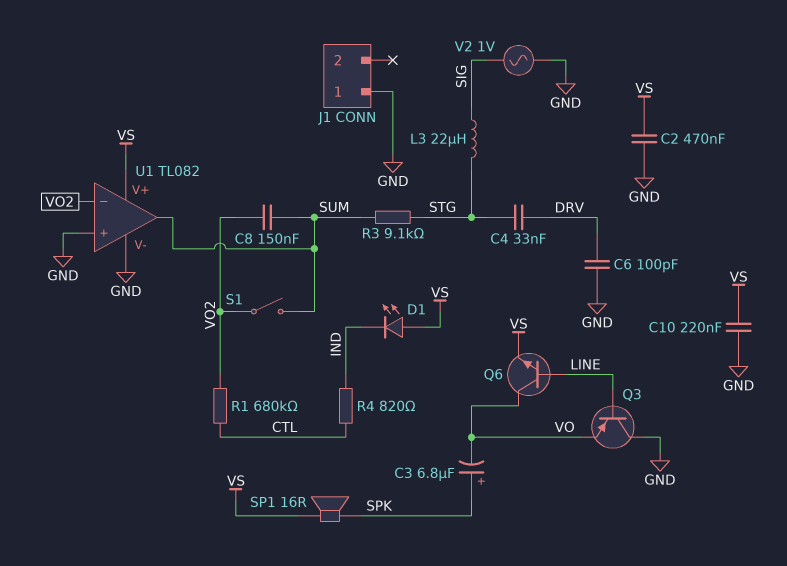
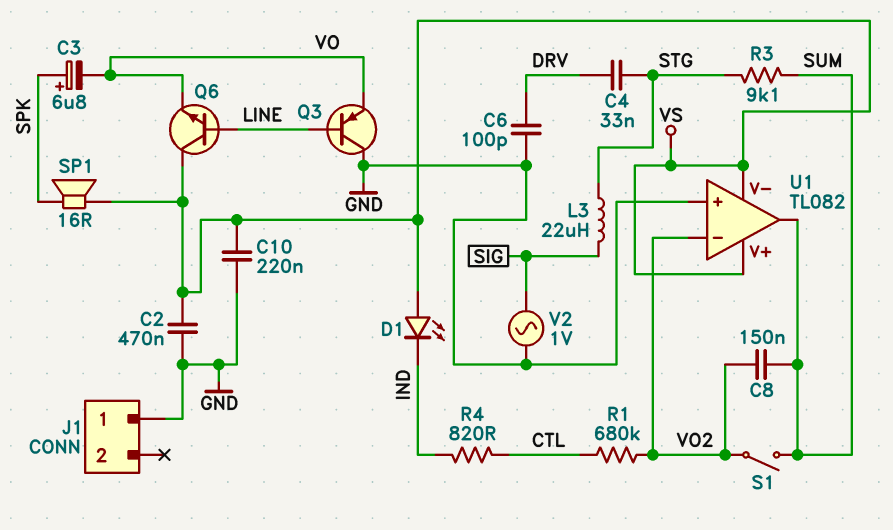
Q6: NPN (B LINE, C VO, E VS) -> NPN (B LINE, C VS, E VO)
U1 pin V-: GND -> VS

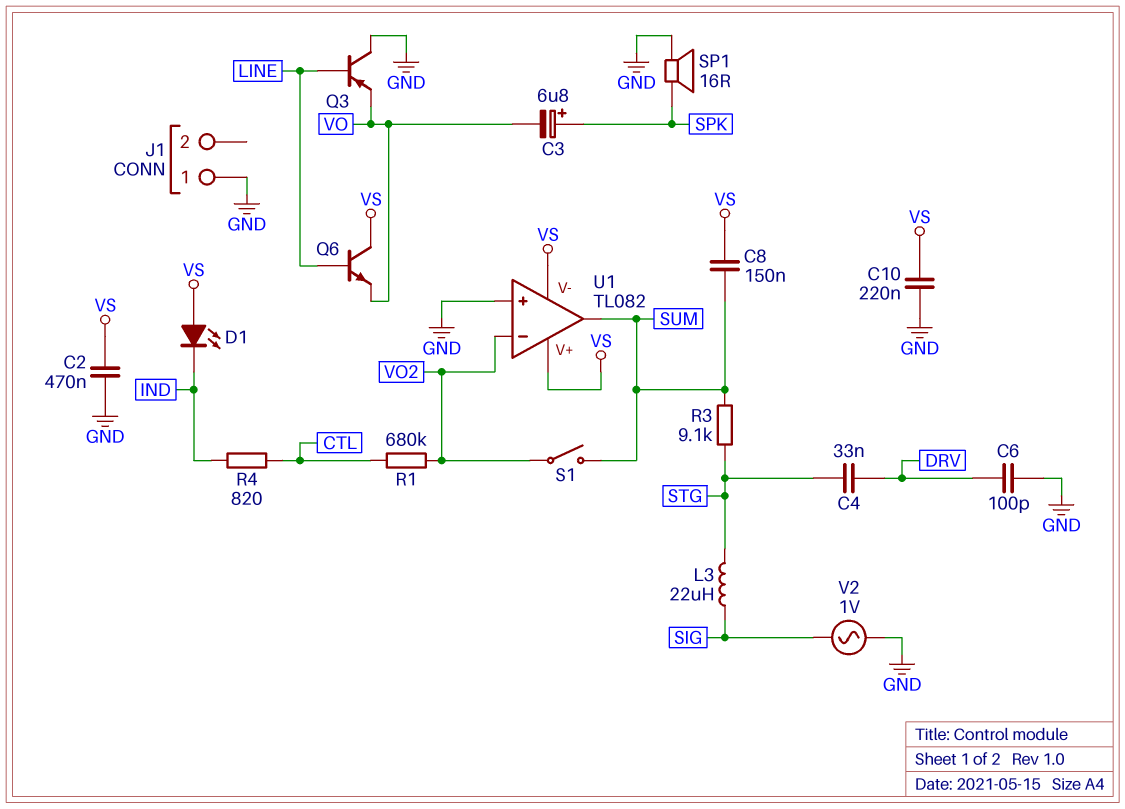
C8: 150nF (SUM, VO2) -> 150nF (SUM, VS)
SP1: speaker 16R (SPK, VS) -> speaker 16R (GND, SPK)

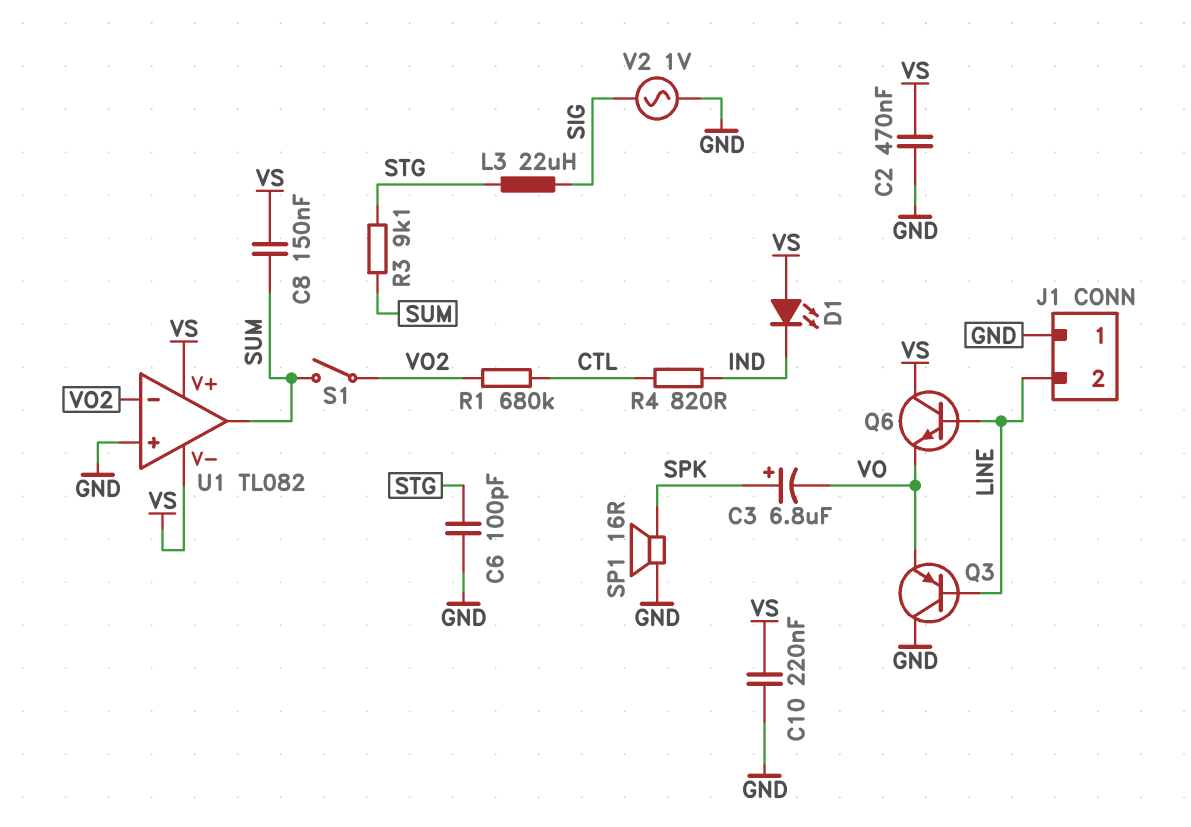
C4: 33nF (DRV, STG) -> none
C6: 100pF (DRV, GND) -> 100pF (GND, STG)
J1 pin 2: none -> LINE

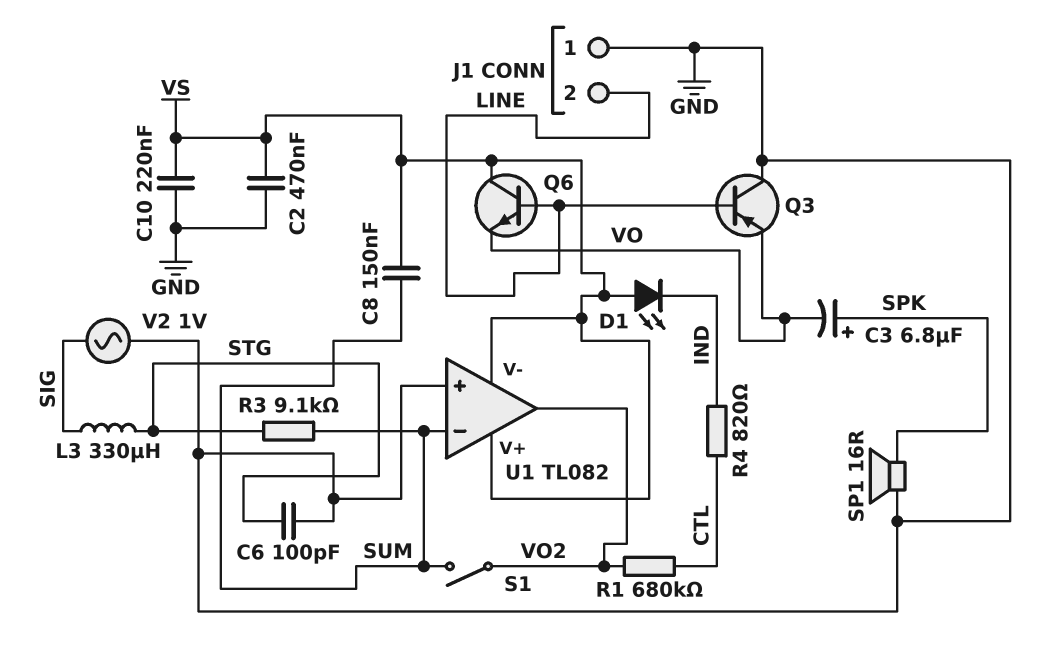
L3: 22uH (SIG, STG) -> 330uH (SIG, STG)
U1 pin in-: VO2 -> SUM
U1 pin out: SUM -> VO2

